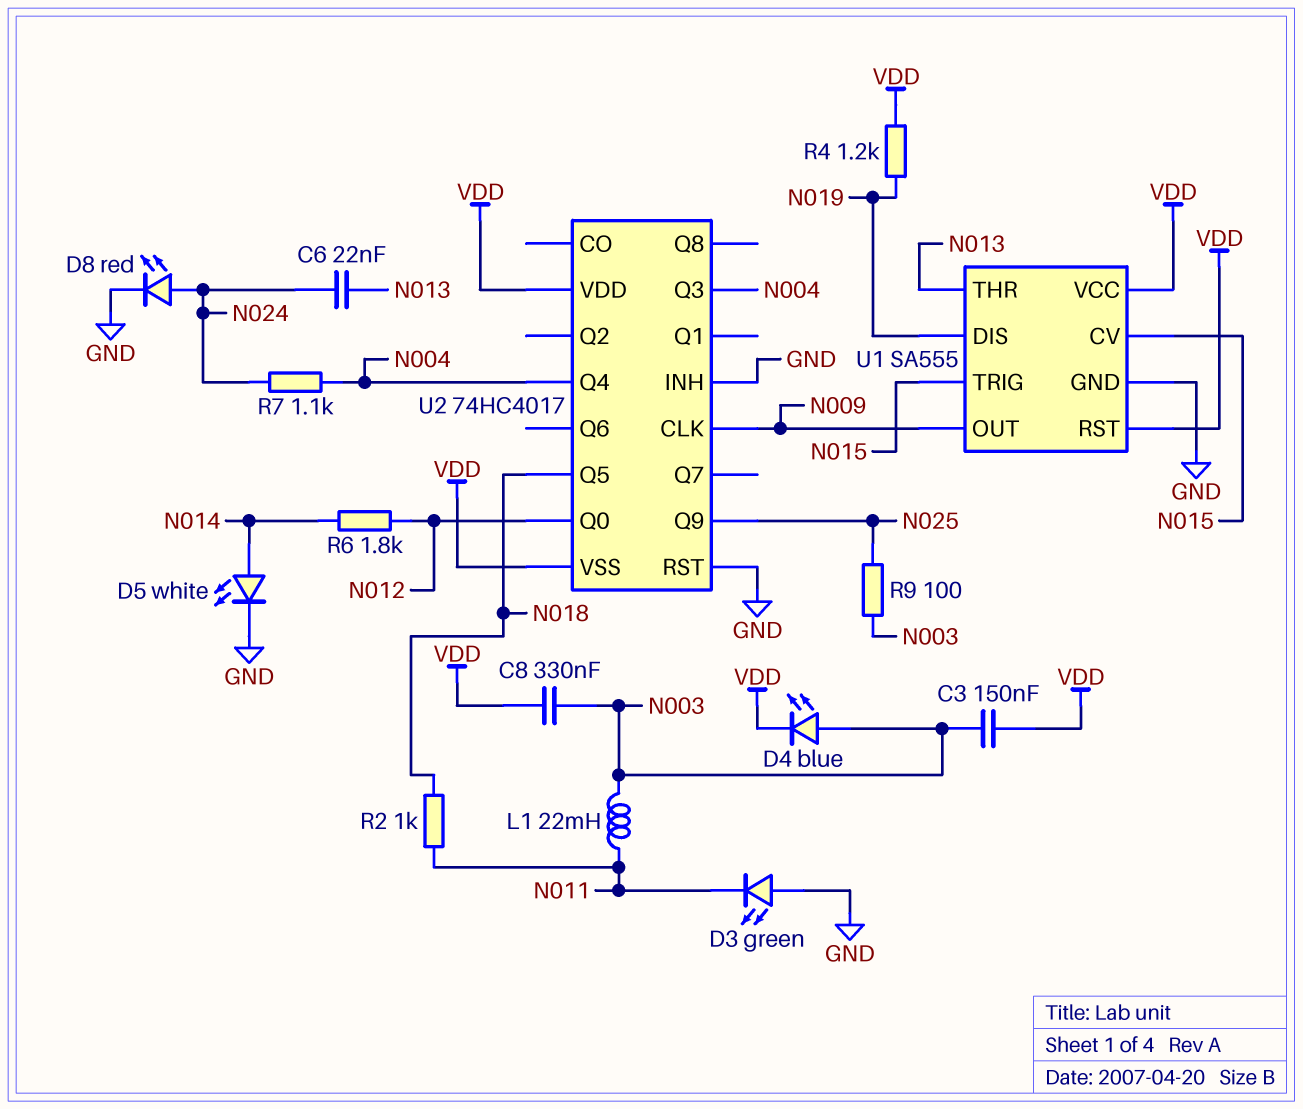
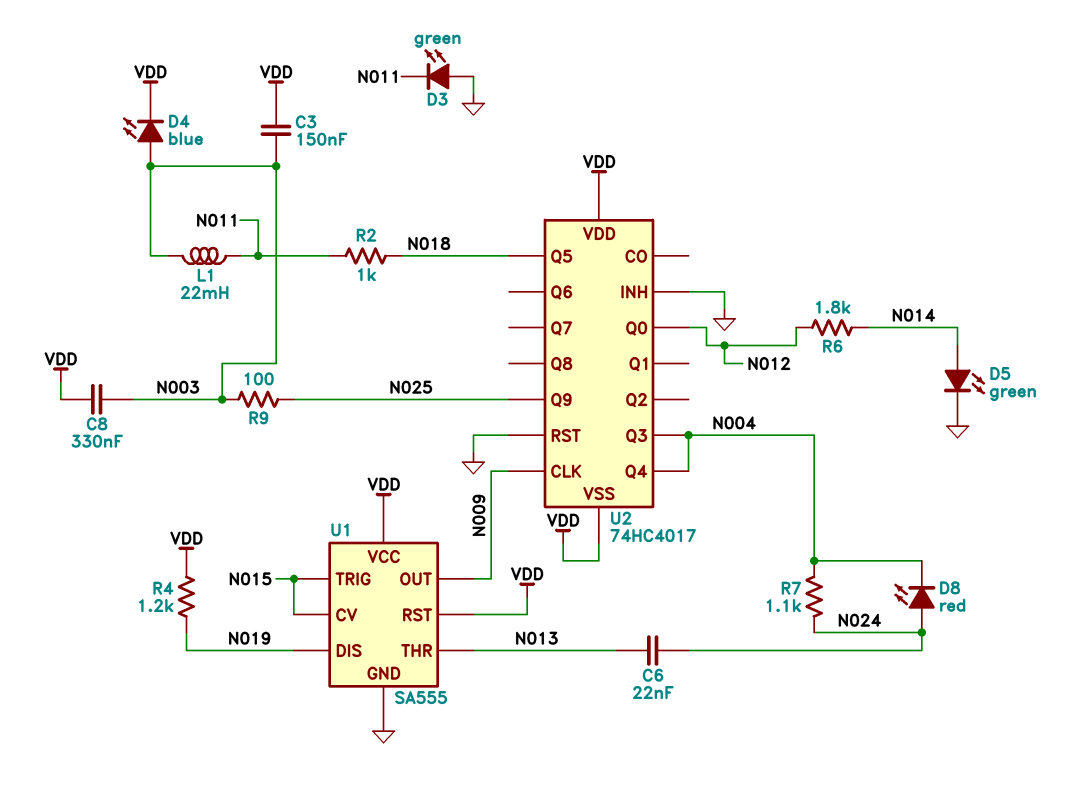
D5: LED white (A N014, K GND) -> LED green (A N014, K GND)
D8: LED red (A N024, K GND) -> LED red (A N024, K N004)

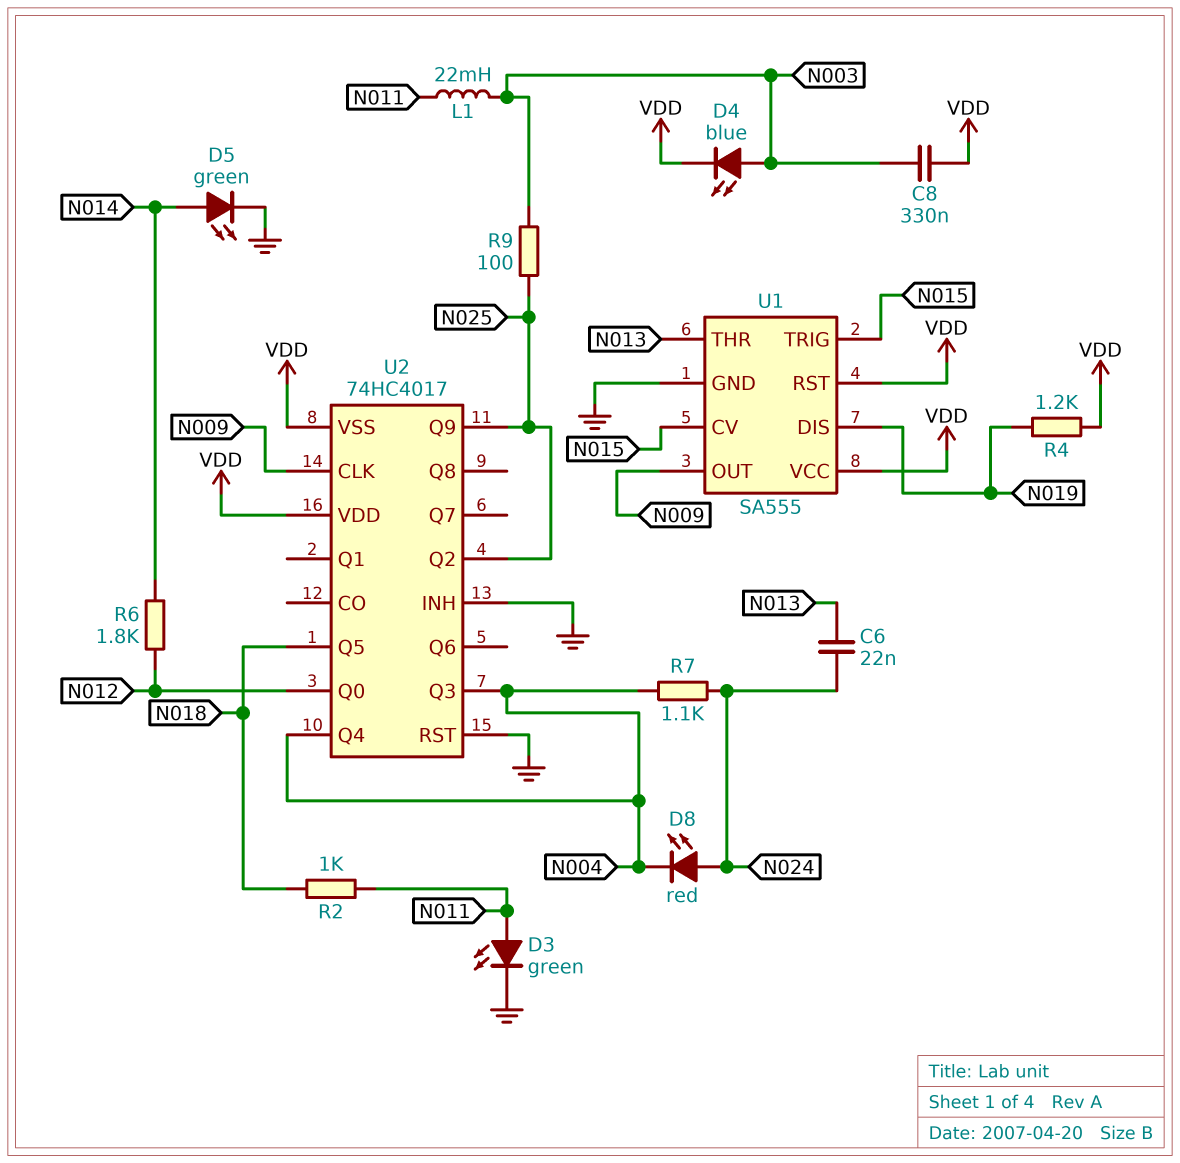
C3: 150nF (N003, VDD) -> none
D3: LED green (A GND, K N011) -> LED green (A N011, K GND)
U2 pin Q2: none -> N025

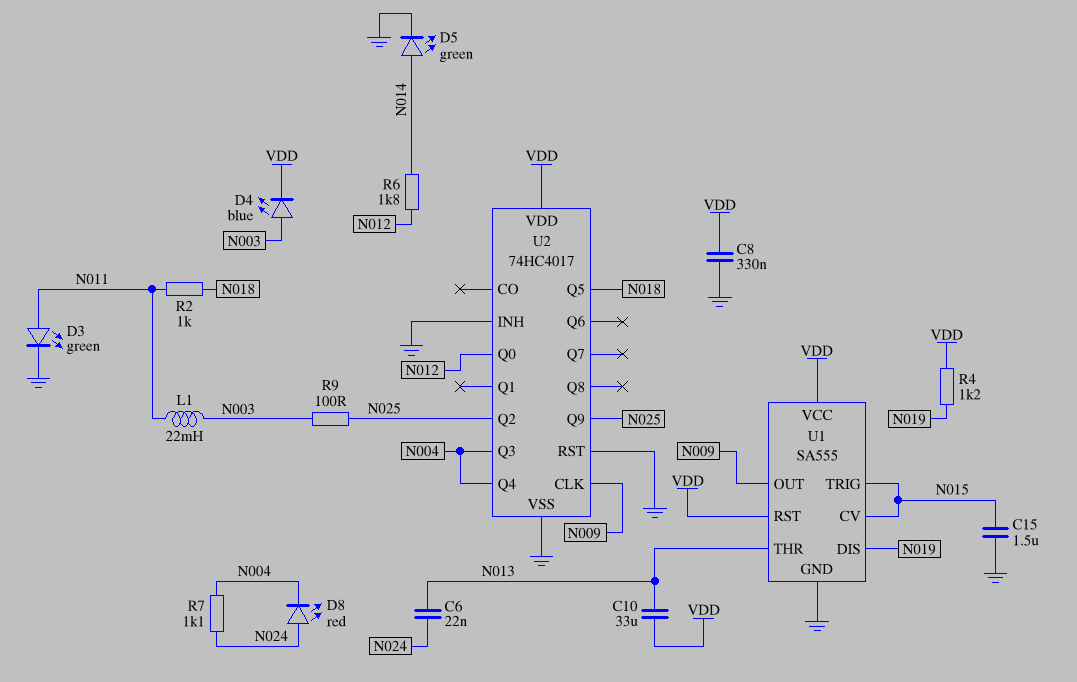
C8: 330nF (N003, VDD) -> 330nF (GND, VDD)
C10: none -> 33uF (N013, VDD)
C15: none -> 1.5uF (GND, N015)
U2 pin VSS: VDD -> GND

